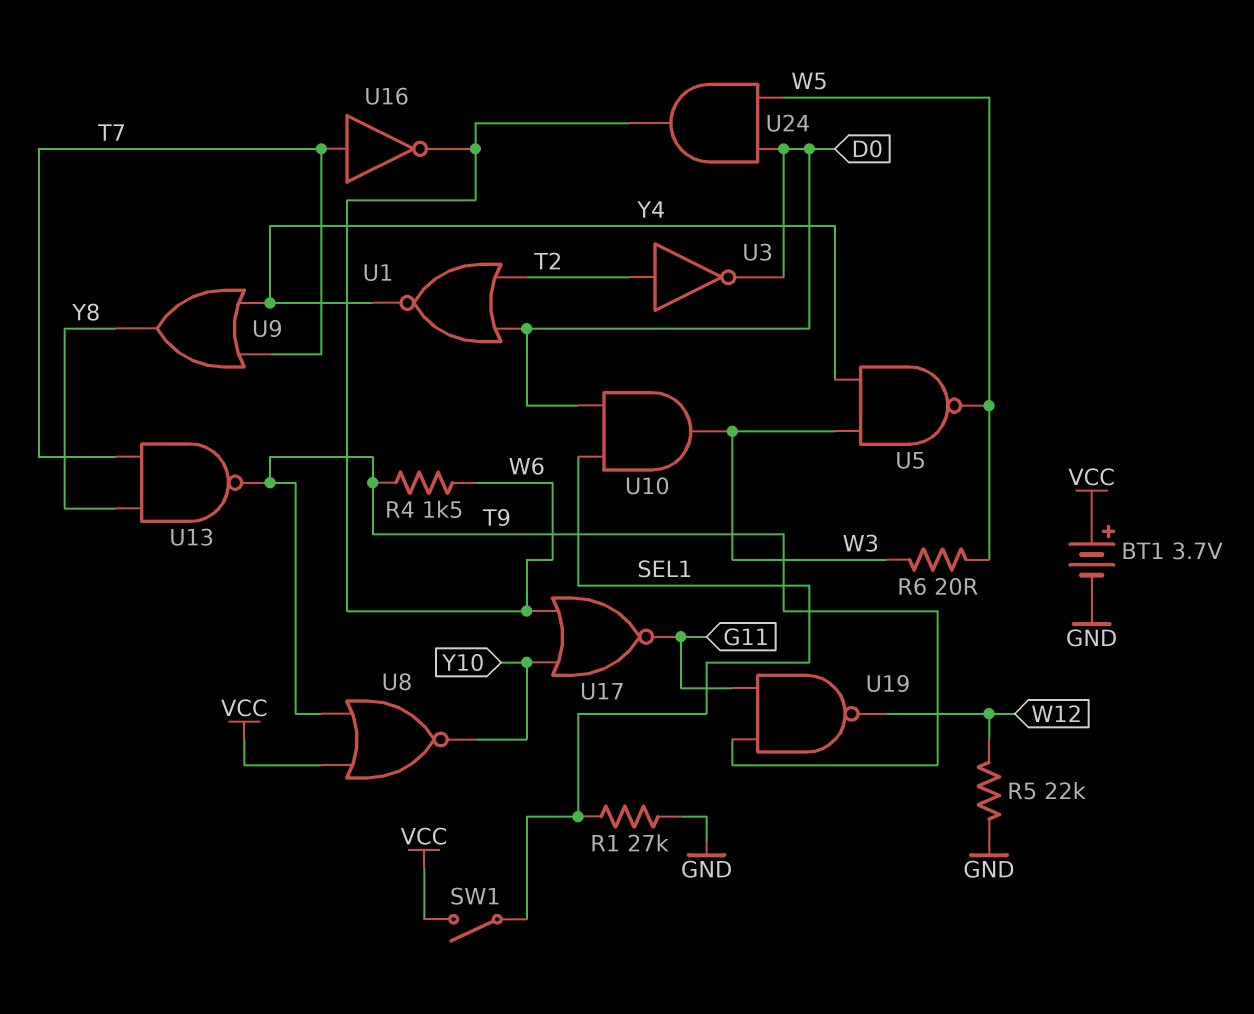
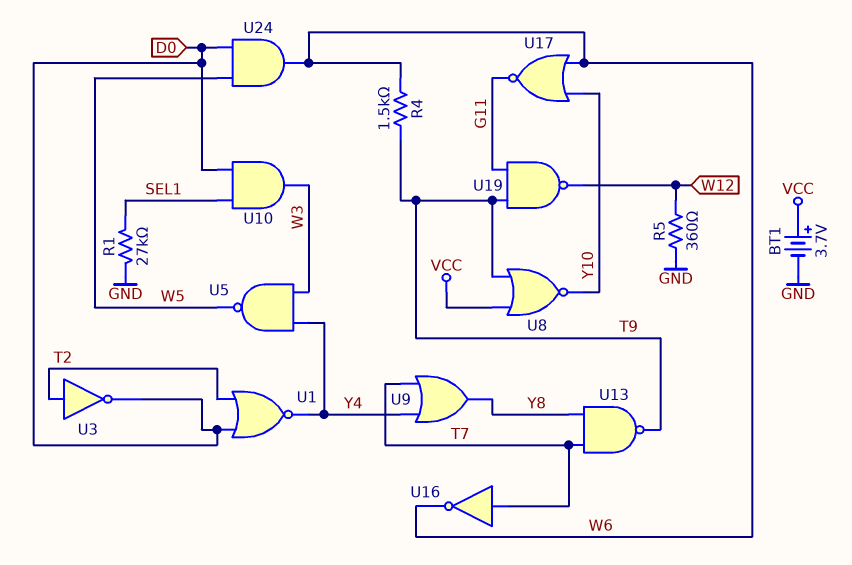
R5: 22k (GND, W12) -> 360 (GND, W12)
R6: 20 (W3, W5) -> none
SW1: switch (SEL1, VCC) -> none

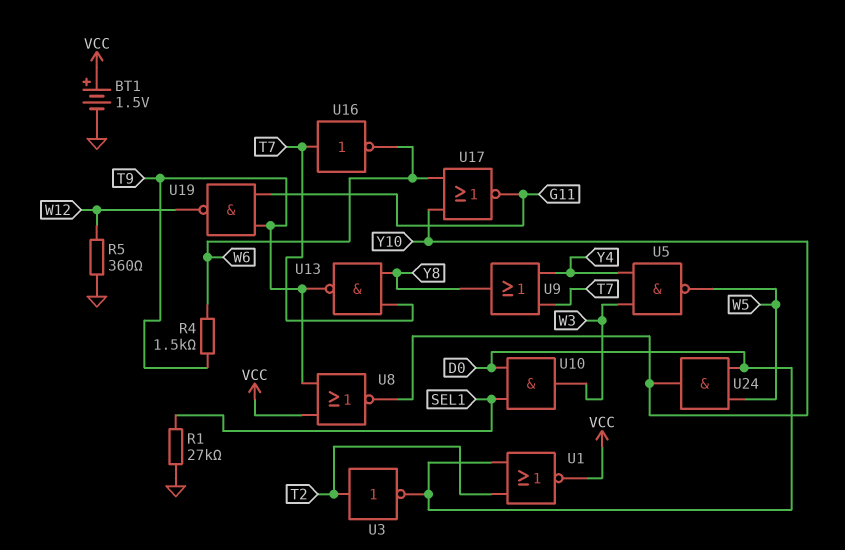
BT1: 3.7V (plus VCC, minus GND) -> 1.5V (plus VCC, minus GND)
U1: NOR (in D0, in T2, out Y4) -> NOR (in D0, in T2, out VCC)
U24: AND (in D0, in W5, out W6) -> AND (in D0, in W5, out Y10)

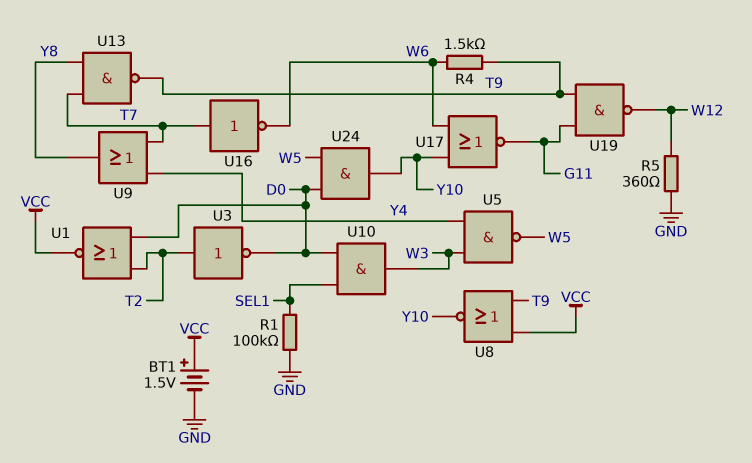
R1: 27k (GND, SEL1) -> 100k (GND, SEL1)

